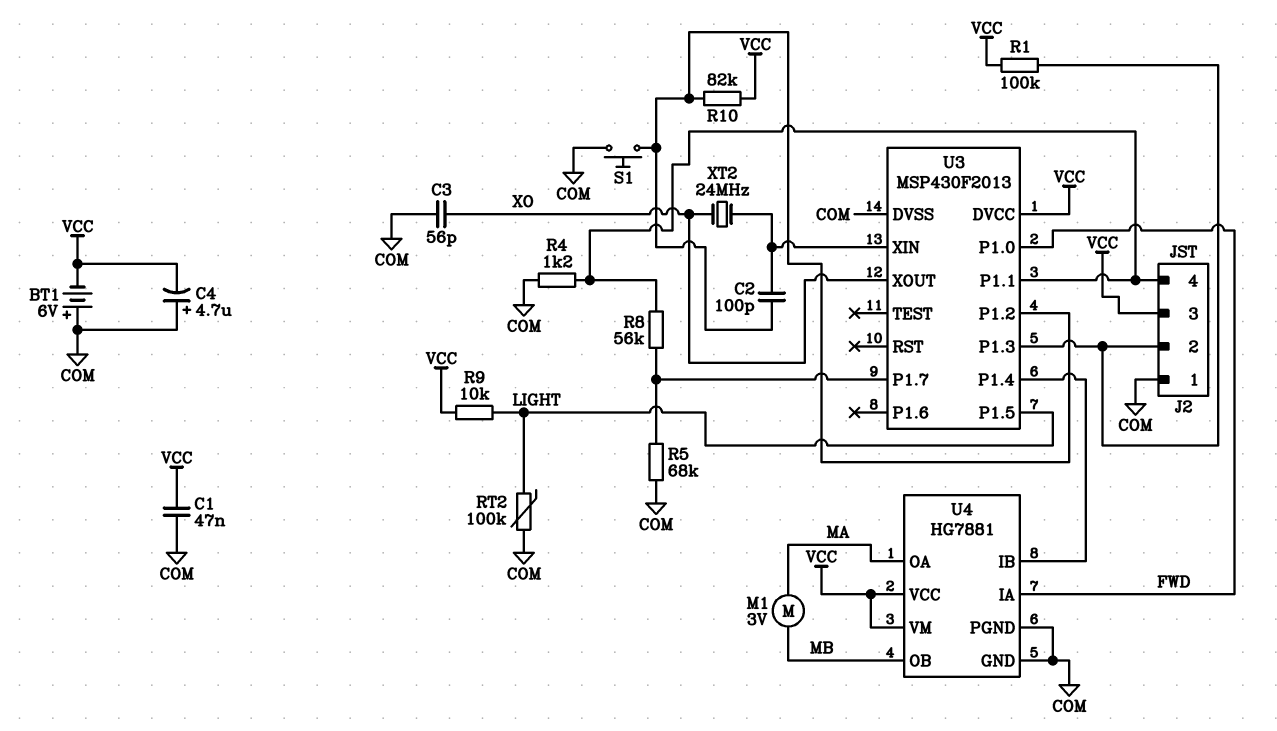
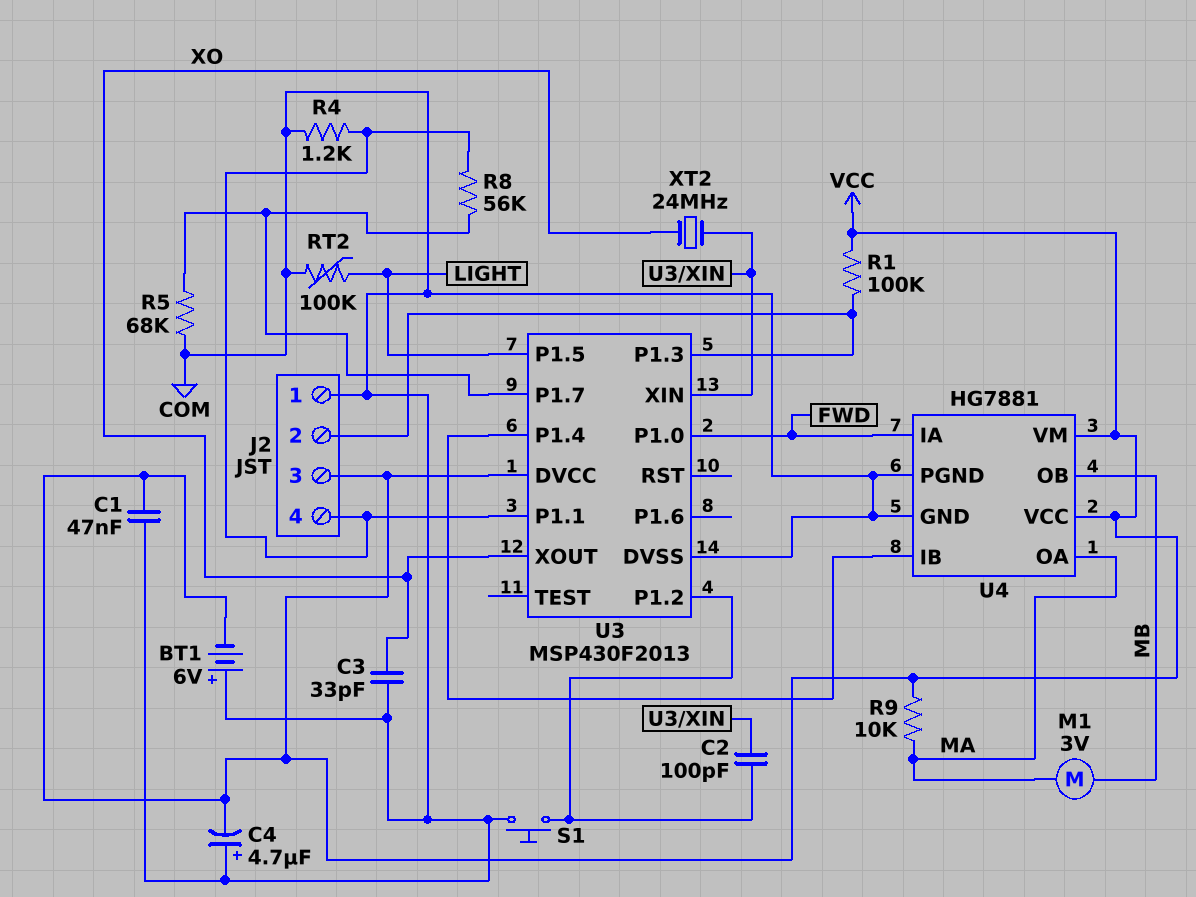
C3: 56pF (COM, XO) -> 33pF (COM, XO)
R9: 10k (LIGHT, VCC) -> 10k (MA, VCC)
R10: 82k (U3/P1.2, VCC) -> none

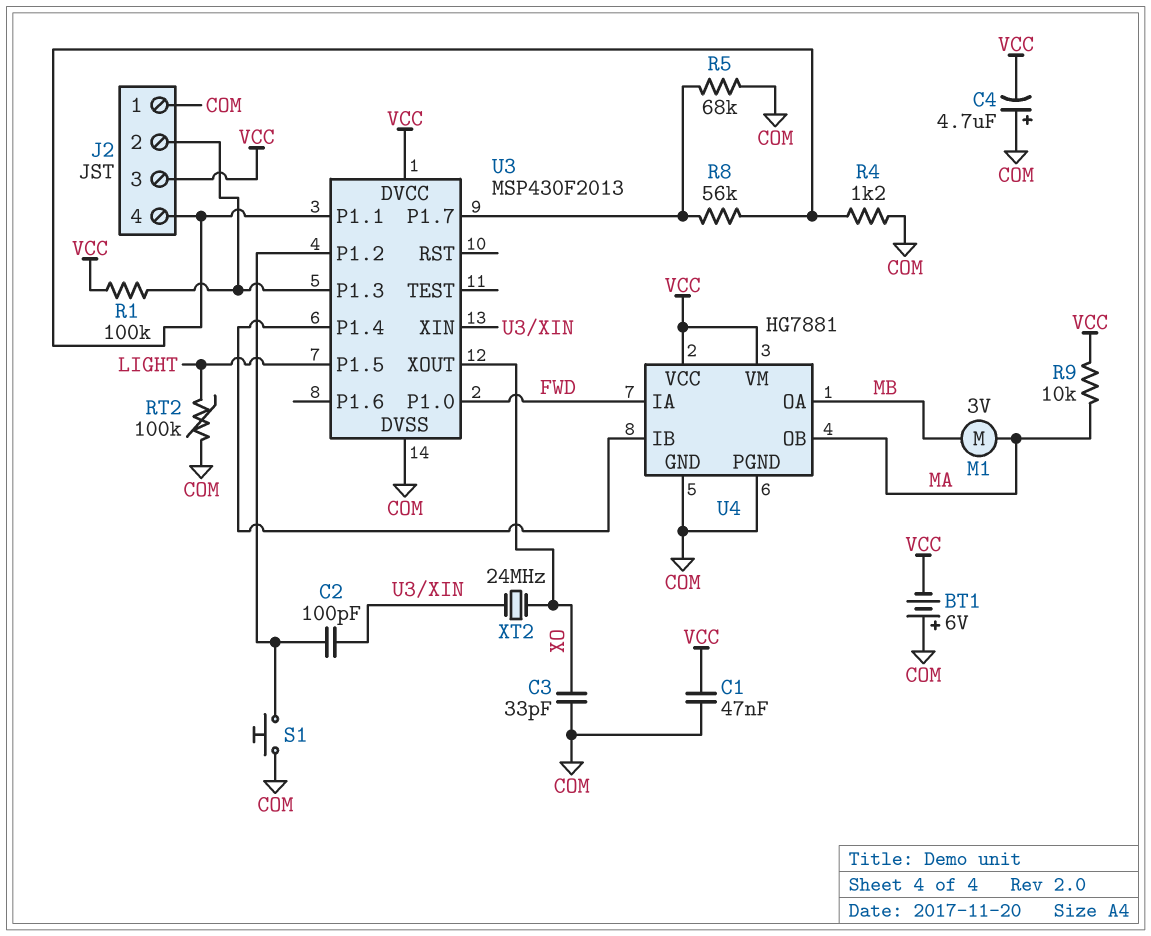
U4 pin OA: MA -> MB
U4 pin OB: MB -> MA

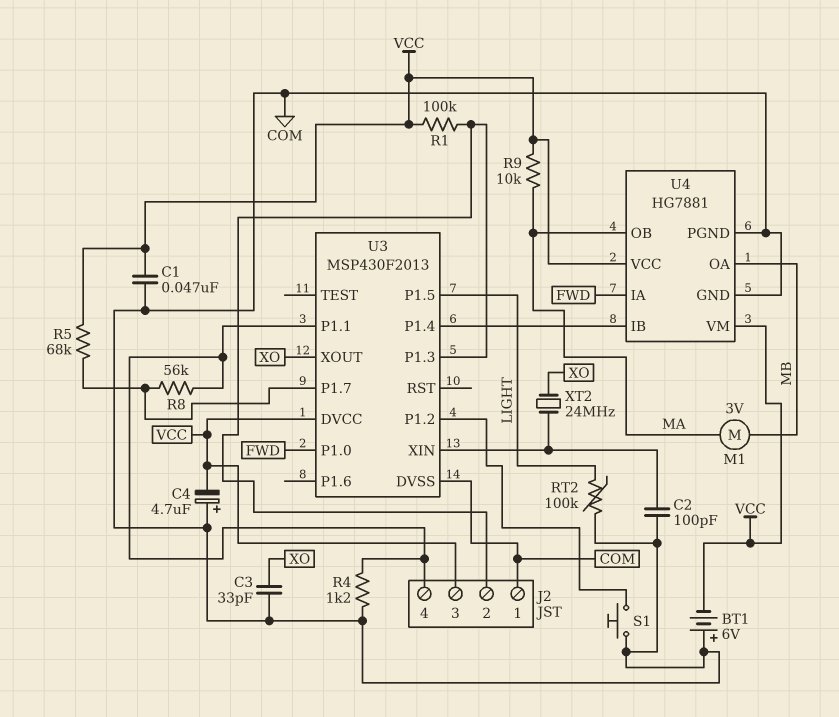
C2: 100pF (U3/P1.2, U3/XIN) -> 100pF (COM, U3/XIN)
R5: 68k (COM, U3/P1.7) -> 68k (U3/P1.7, VCC)

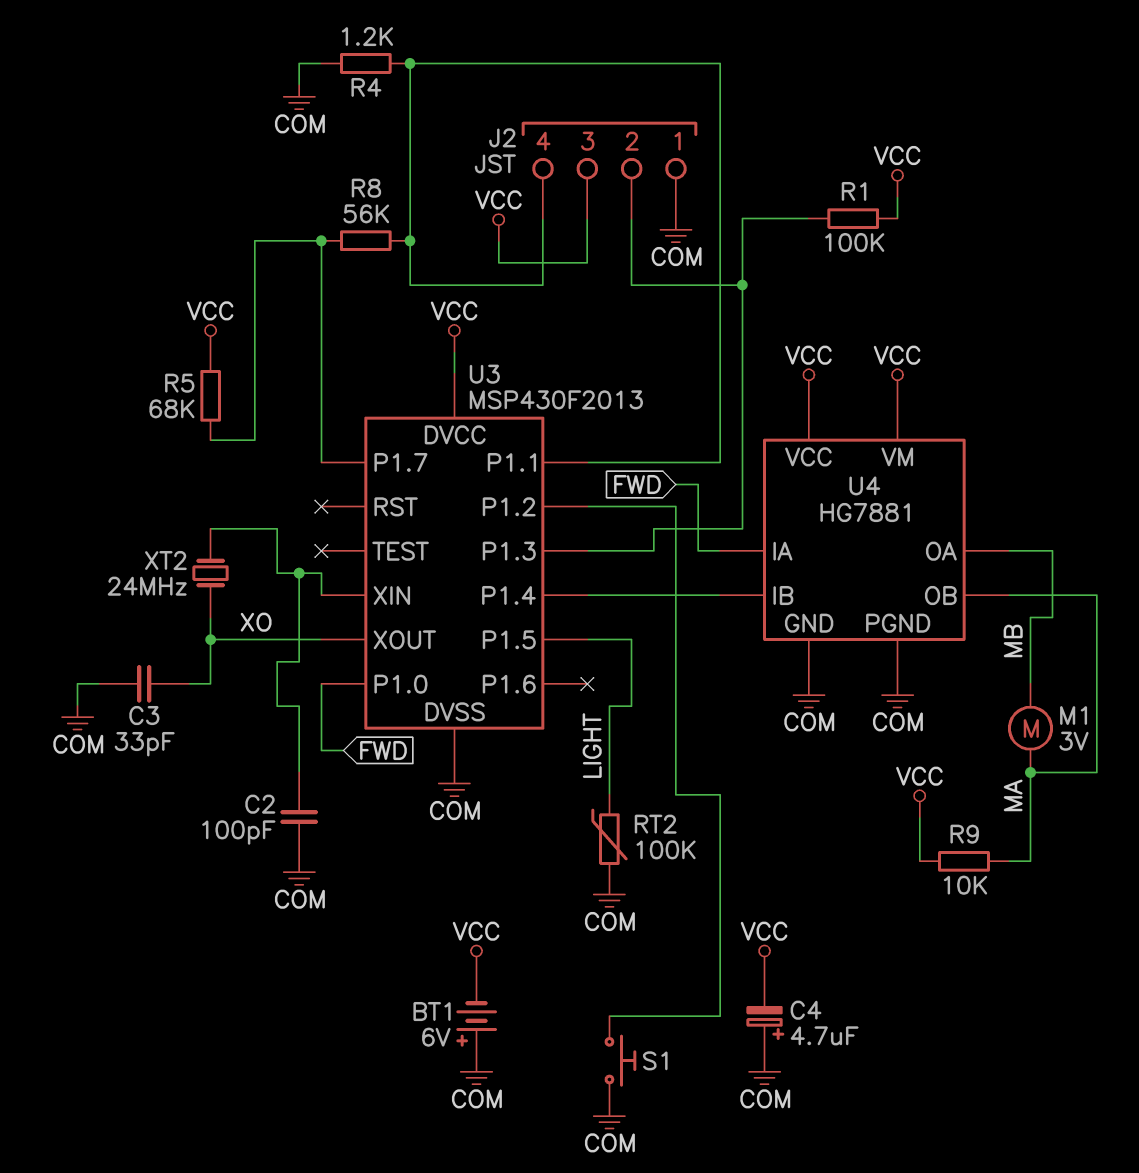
C1: 47nF (COM, VCC) -> none

